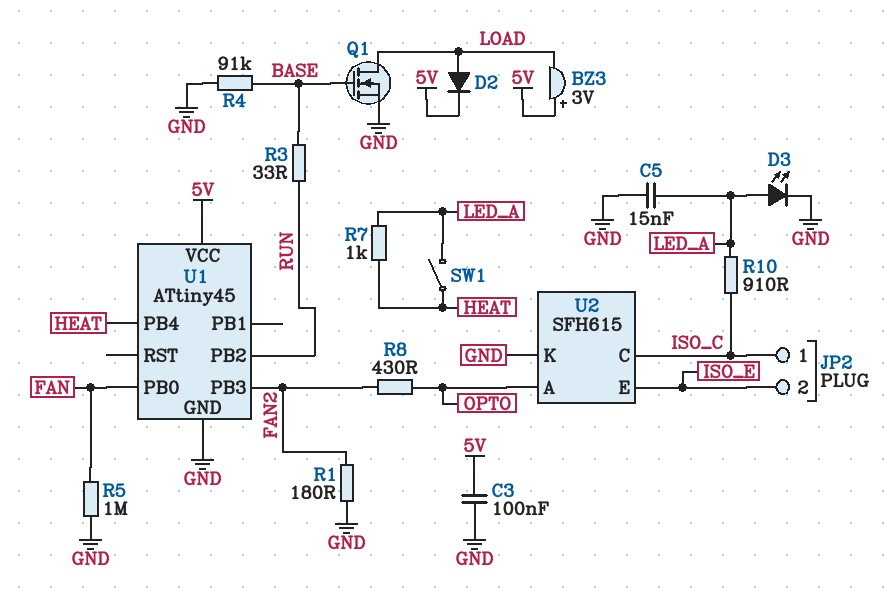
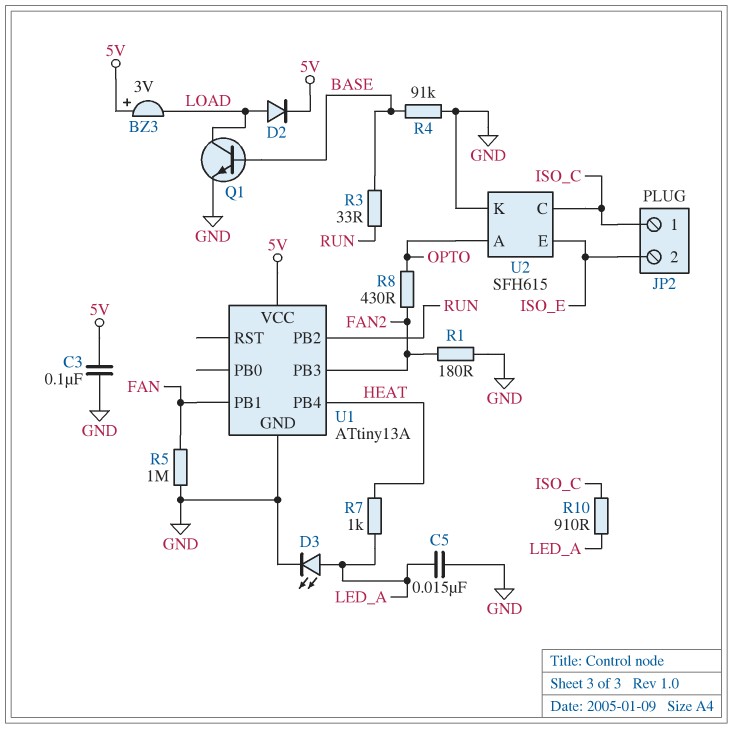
Q1: NMOS (G BASE, D LOAD, S GND) -> NPN (B BASE, C LOAD, E GND)
SW1: switch (HEAT, LED_A) -> none
U1: ATtiny45 -> ATtiny13A
U1 pin PB0: FAN -> none
U1 pin PB1: none -> FAN

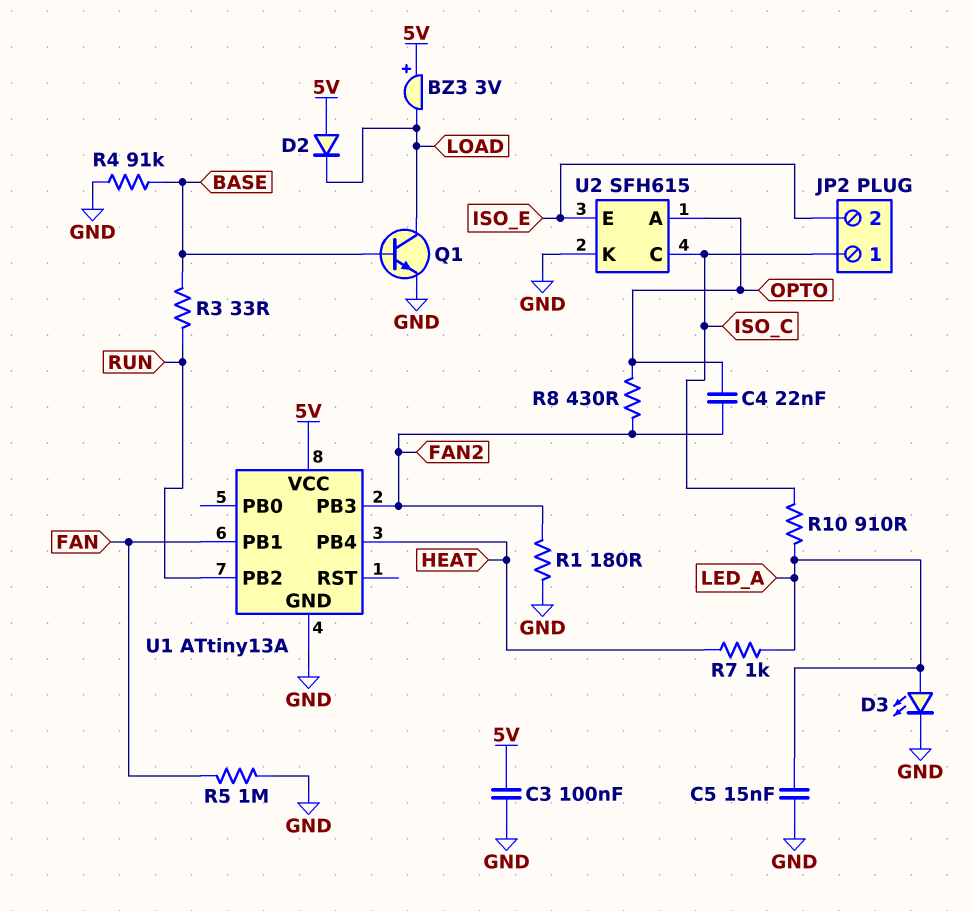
C4: none -> 22nF (FAN2, OPTO)
D2: diode (A LOAD, K 5V) -> diode (A 5V, K LOAD)

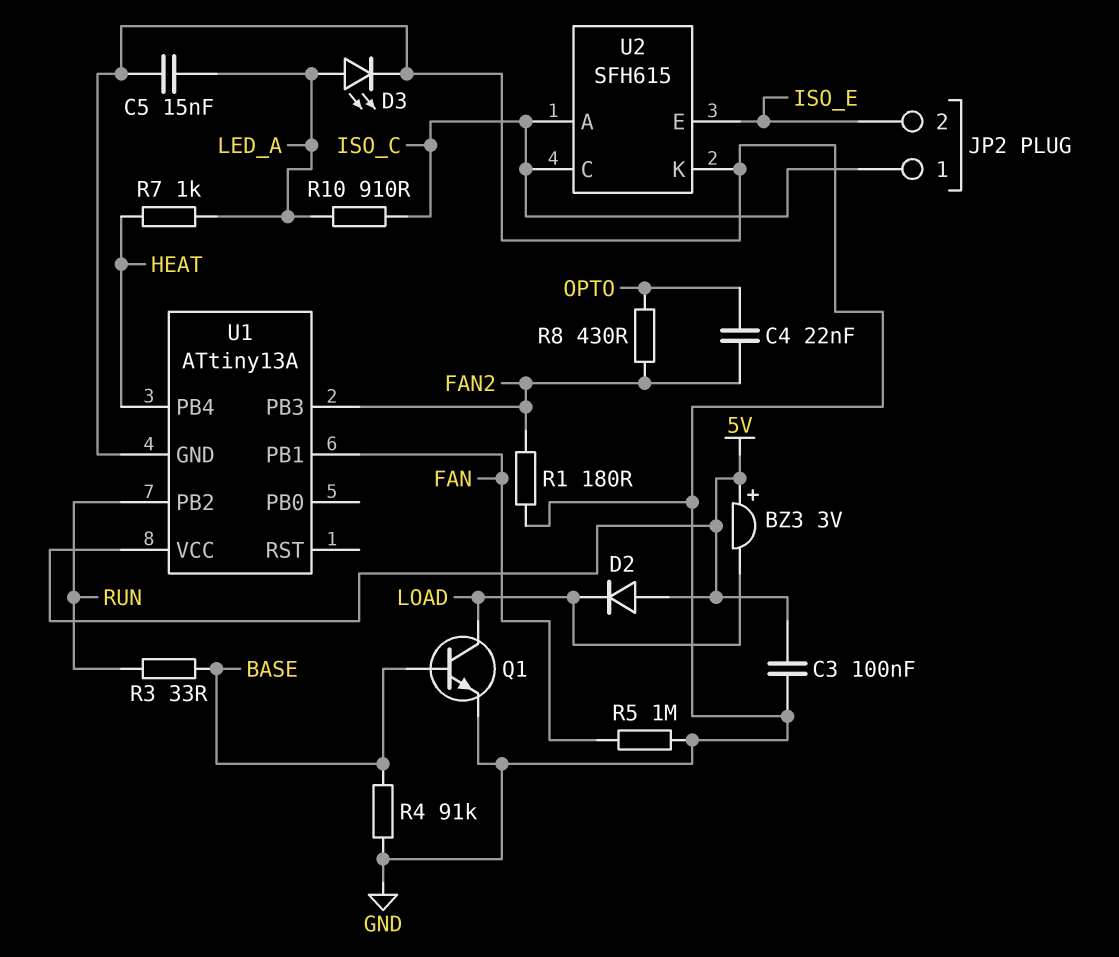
U2 pin A: OPTO -> ISO_C

